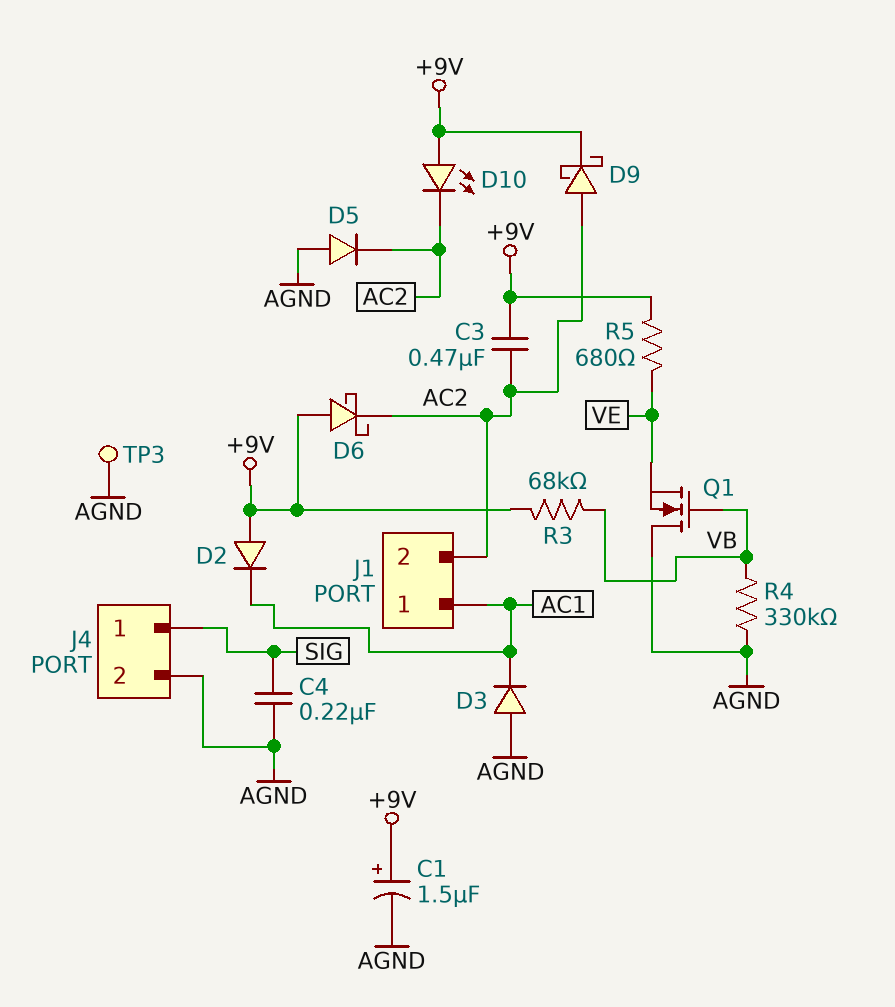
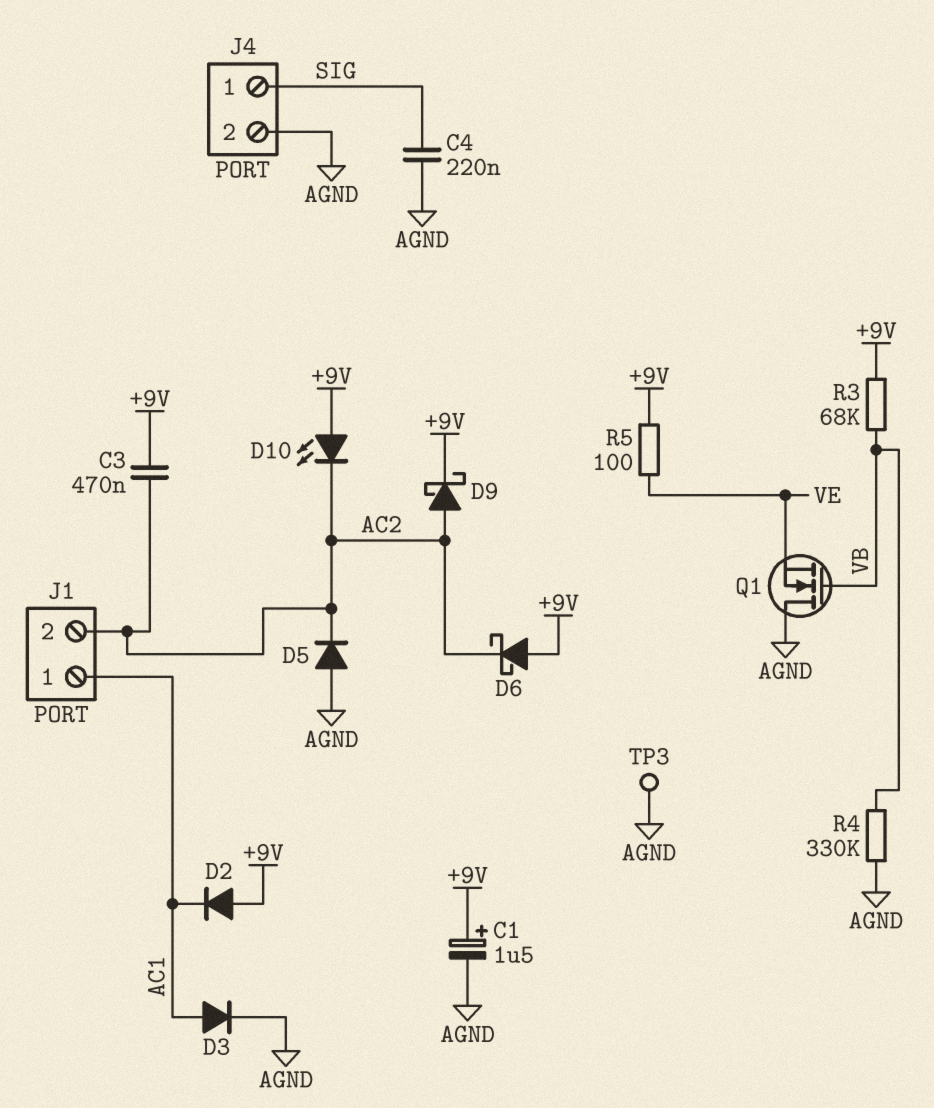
D3: diode (A AGND, K AC1) -> diode (A AC1, K AGND)
R5: 680 (+9V, VE) -> 100 (+9V, VE)

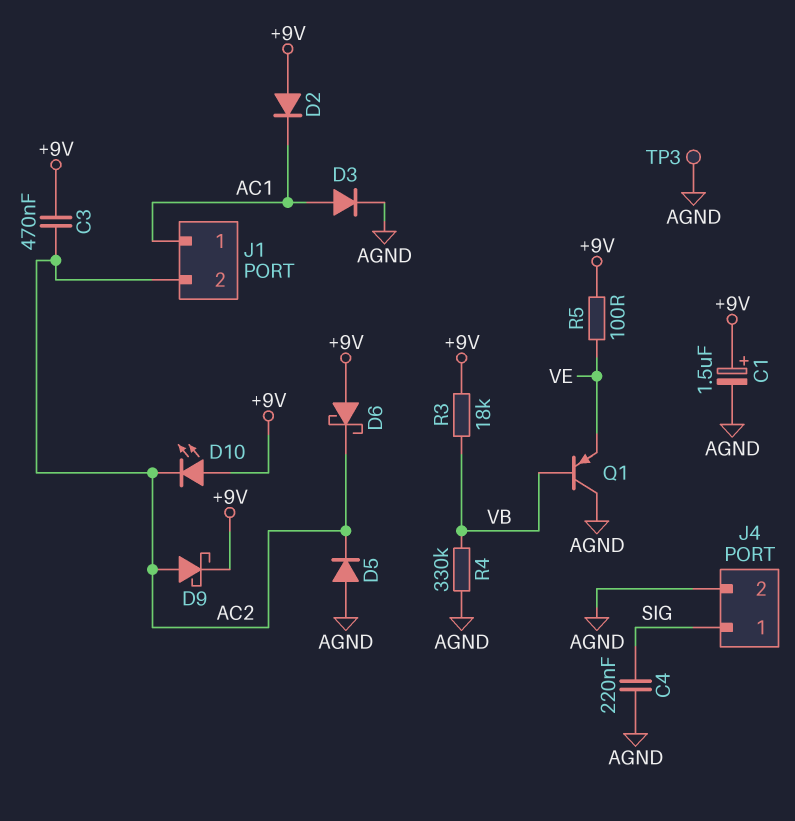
Q1: NMOS (G VB, D AGND, S VE) -> PNP (B VB, C AGND, E VE)
R3: 68k (+9V, VB) -> 18k (+9V, VB)

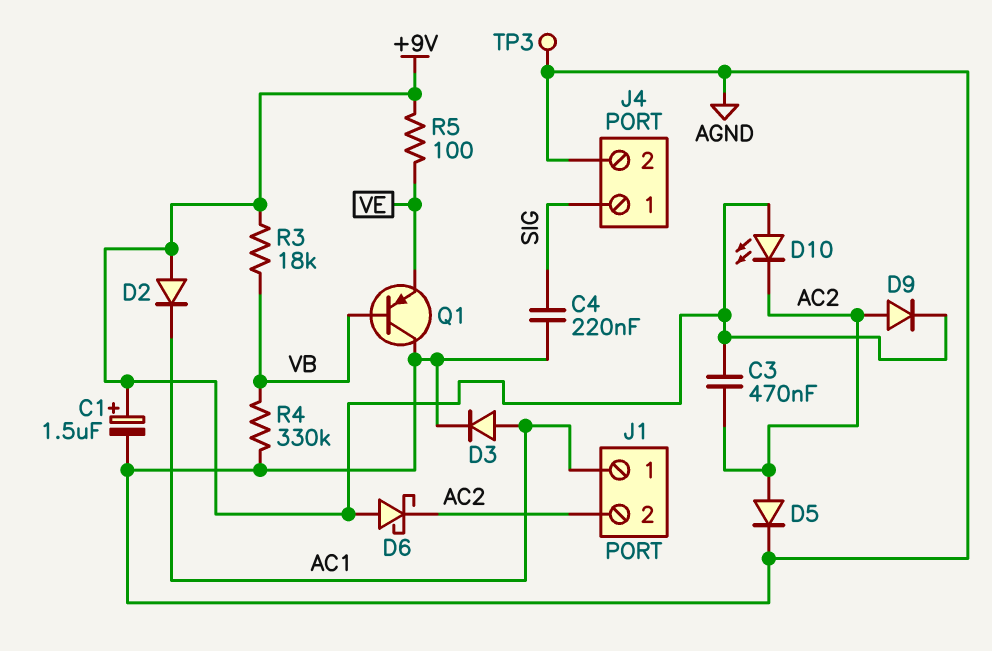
D5: diode (A AGND, K AC2) -> diode (A AC2, K AGND)
D9: schottky (A AC2, K +9V) -> diode (A AC2, K +9V)

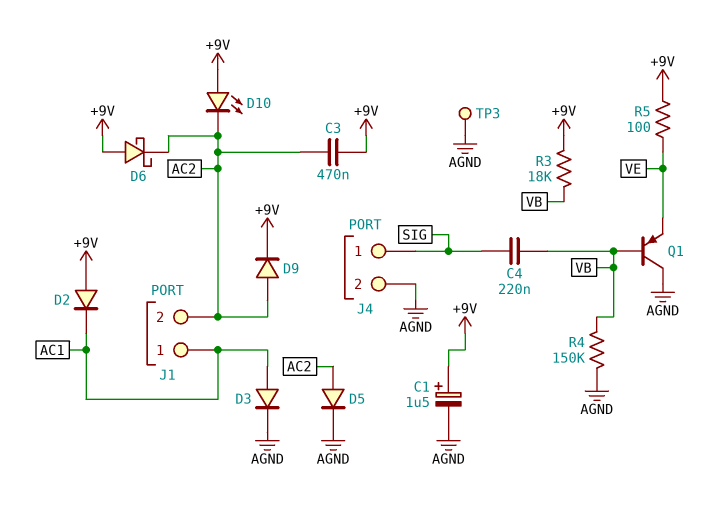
C4: 220nF (AGND, SIG) -> 220nF (SIG, VB)
R4: 330k (AGND, VB) -> 150k (AGND, VB)

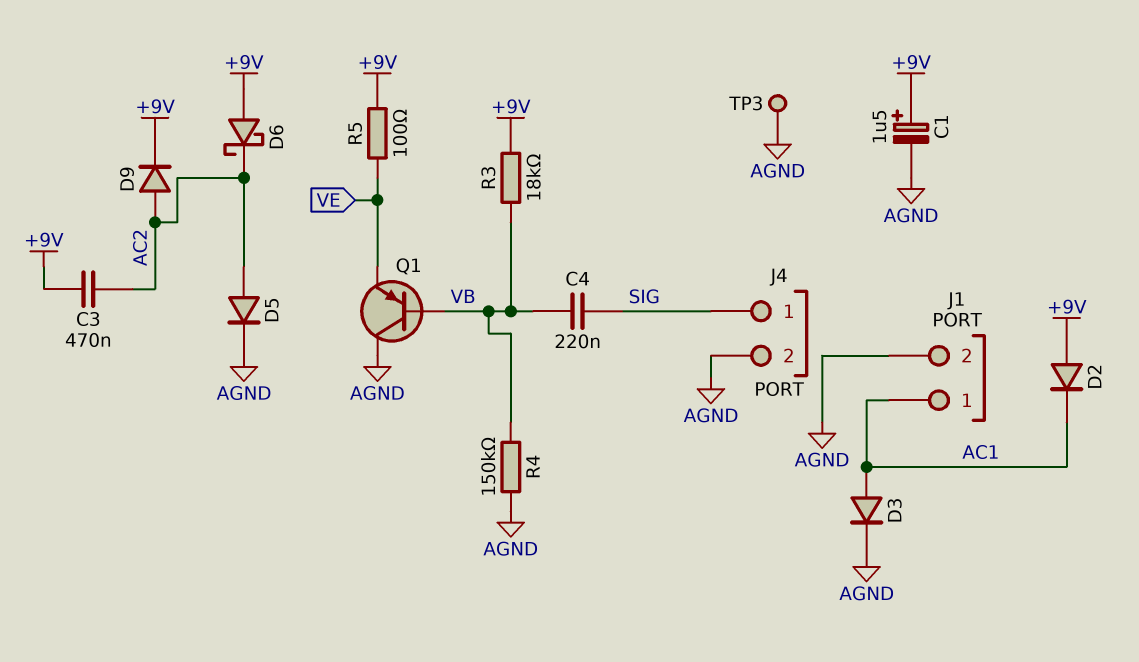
D10: LED (A +9V, K AC2) -> none
J1 pin 2: AC2 -> AGND

